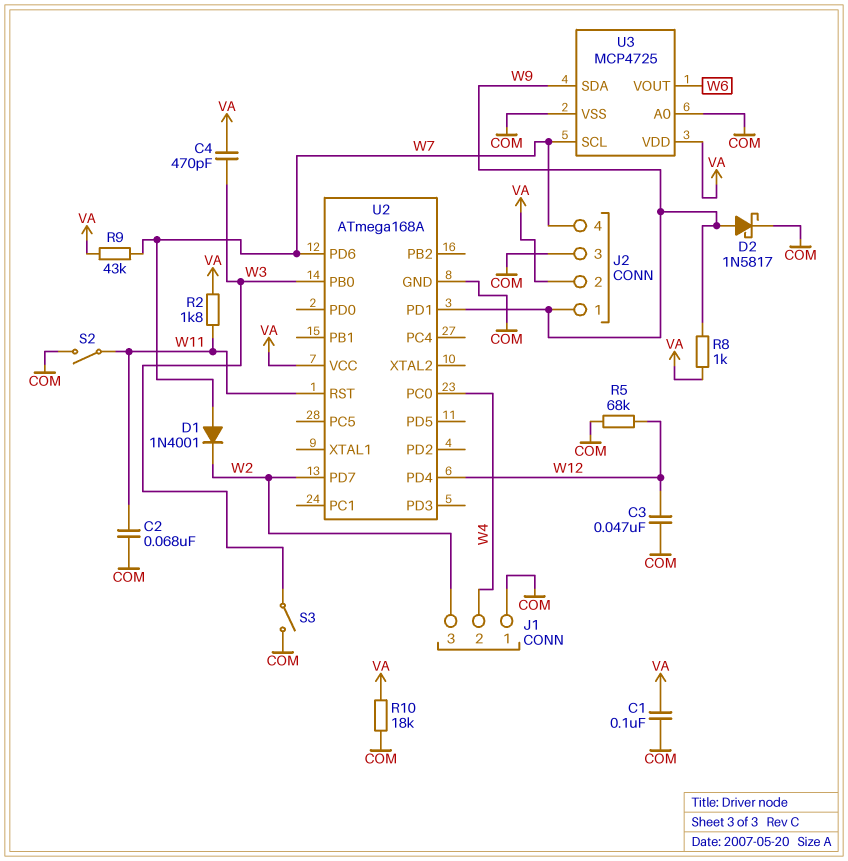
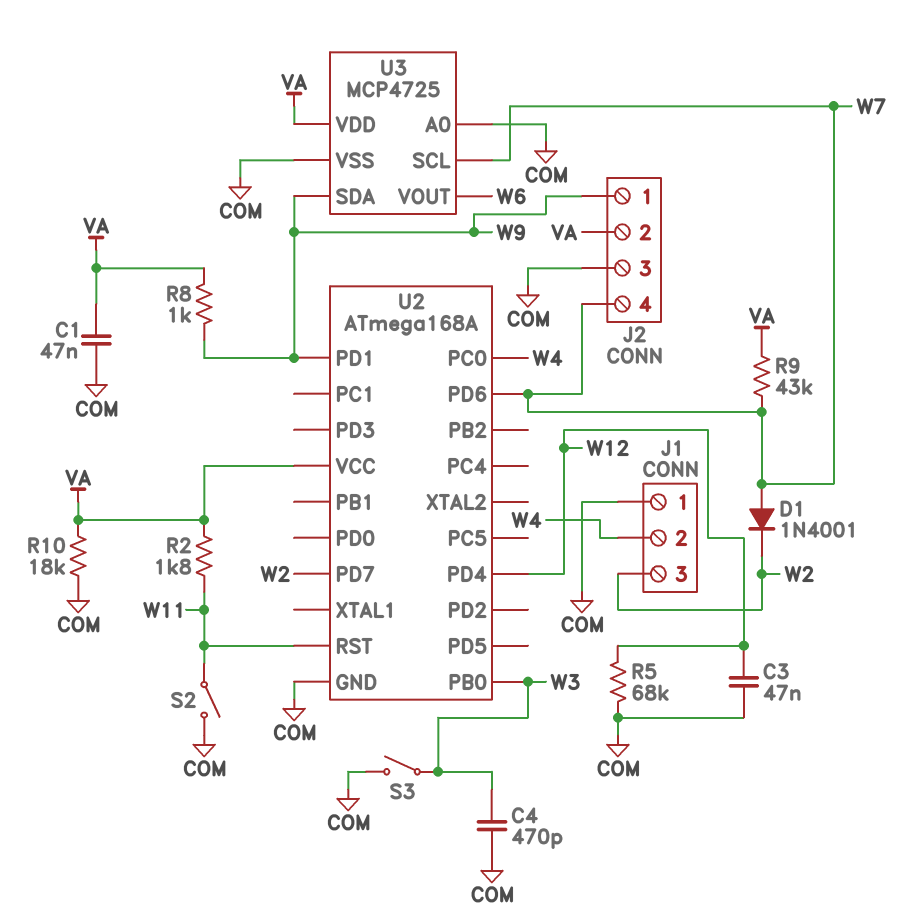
C1: 100nF (COM, VA) -> 47nF (COM, VA)
C2: 68nF (COM, W11) -> none
C4: 470pF (VA, W3) -> 470pF (COM, W3)
D2: schottky 1N5817 (A W9, K COM) -> none

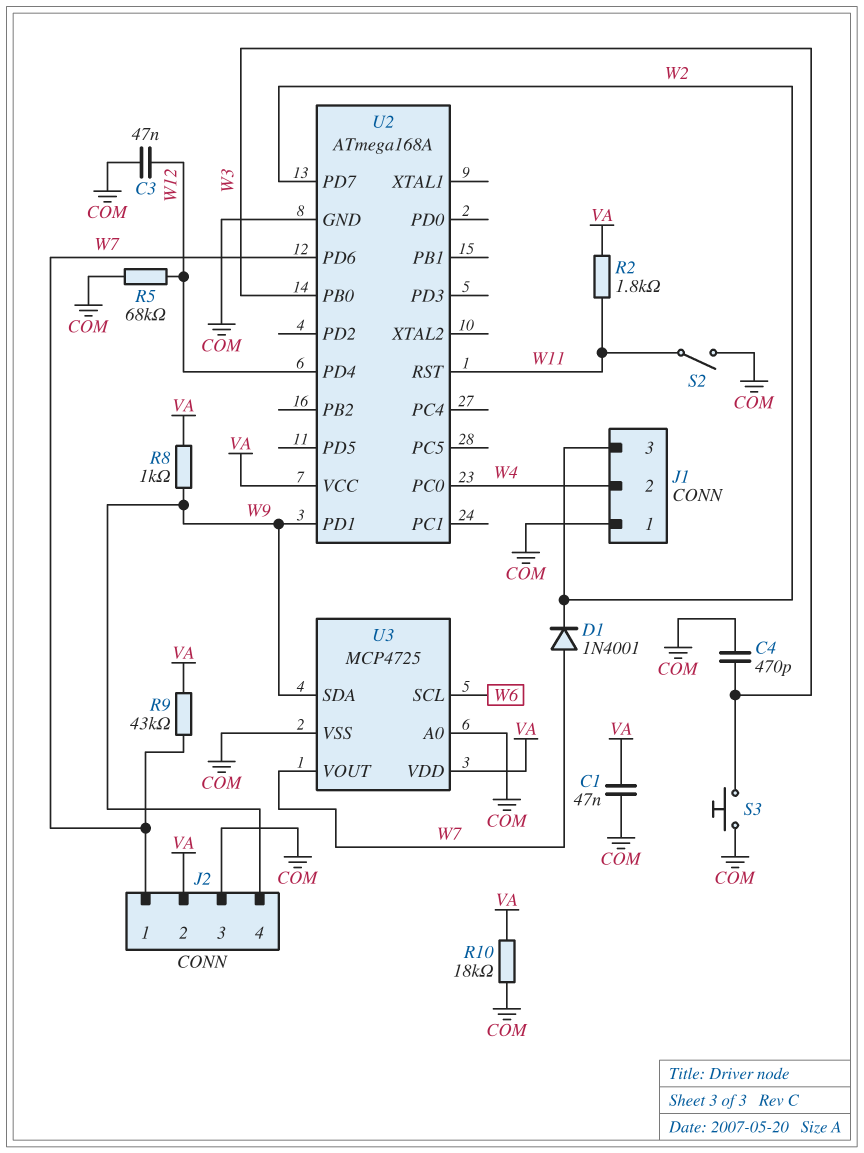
J2 pin 1: W9 -> W7
J2 pin 4: W7 -> W9
S3: switch (COM, W3) -> button (COM, W3)
U3 pin SCL: W7 -> W6
U3 pin VOUT: W6 -> W7

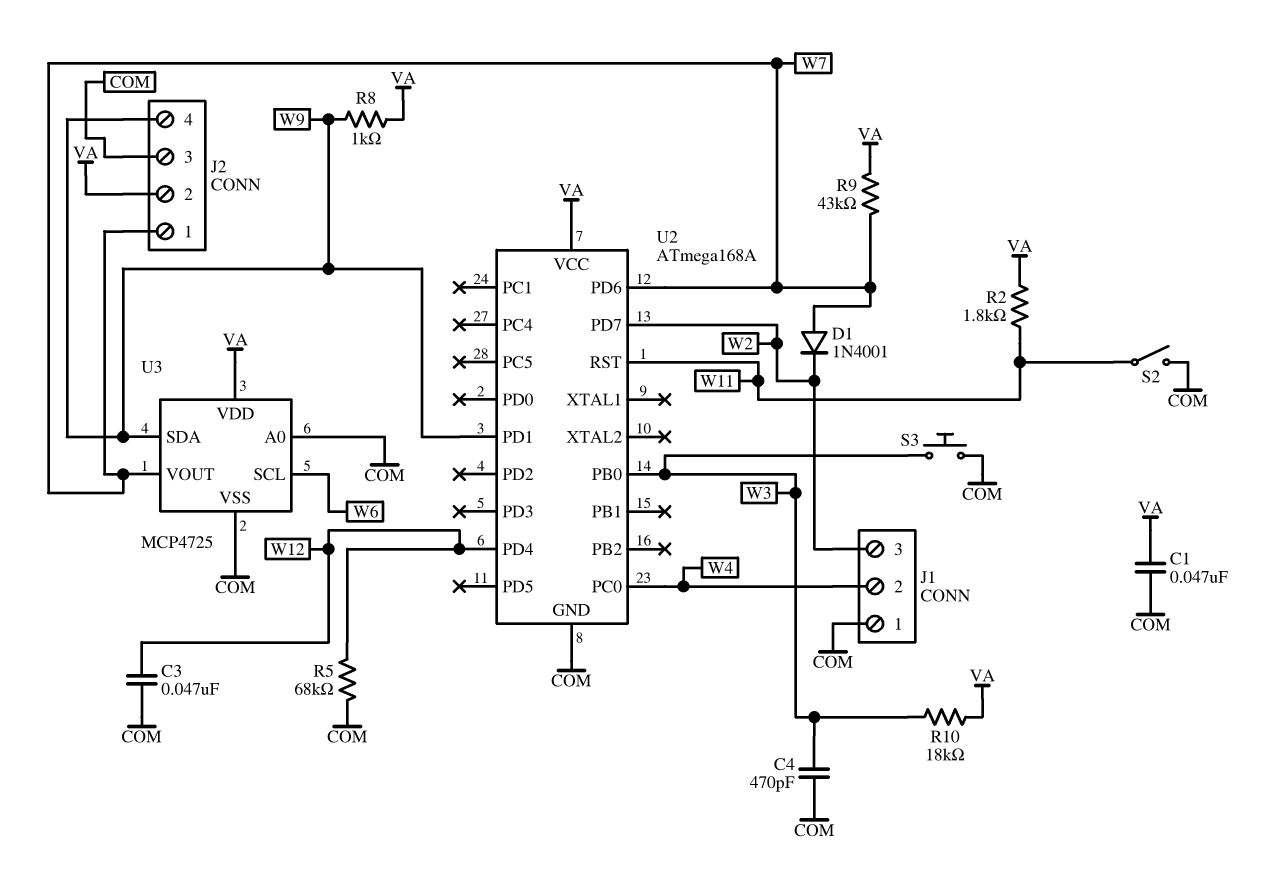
R10: 18k (COM, VA) -> 18k (VA, W3)

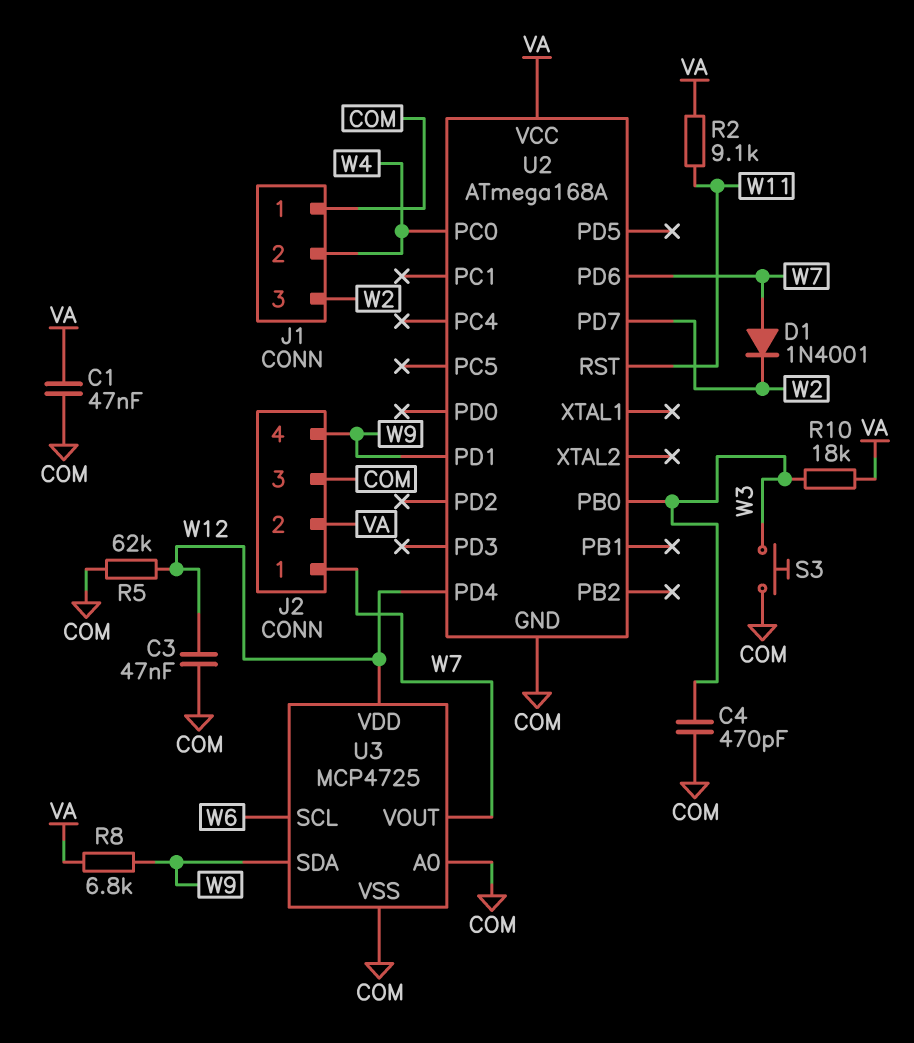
R2: 1.8k (VA, W11) -> 9.1k (VA, W11)
R5: 68k (COM, W12) -> 62k (COM, W12)
R8: 1k (VA, W9) -> 6.8k (VA, W9)
R9: 43k (VA, W7) -> none
S2: switch (COM, W11) -> none
U3 pin VDD: VA -> W12

